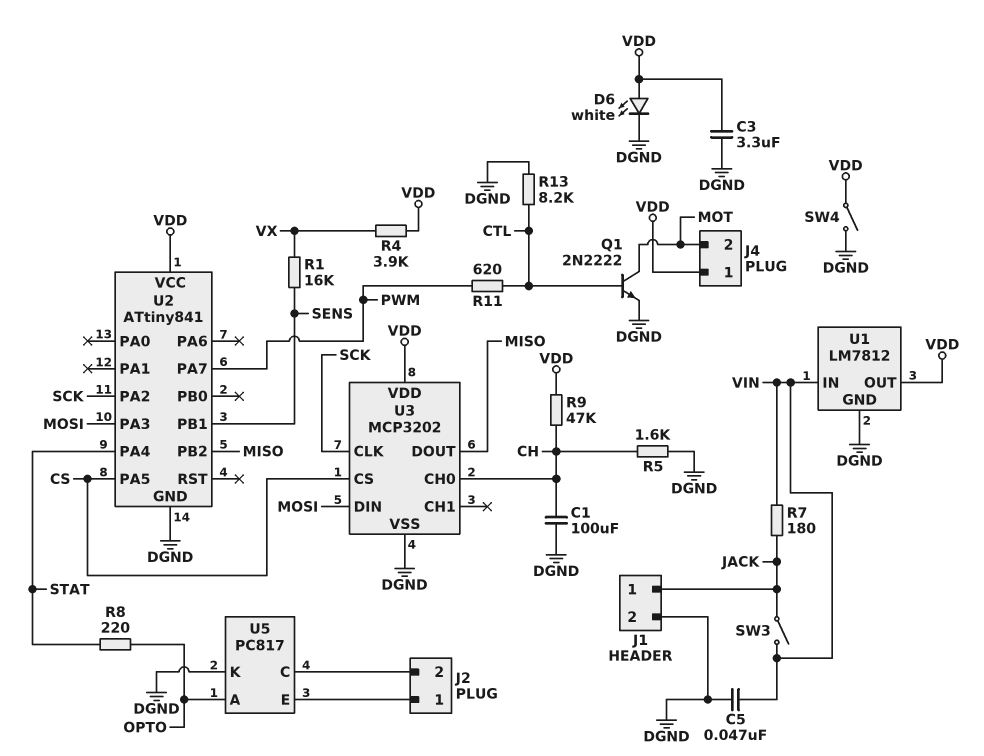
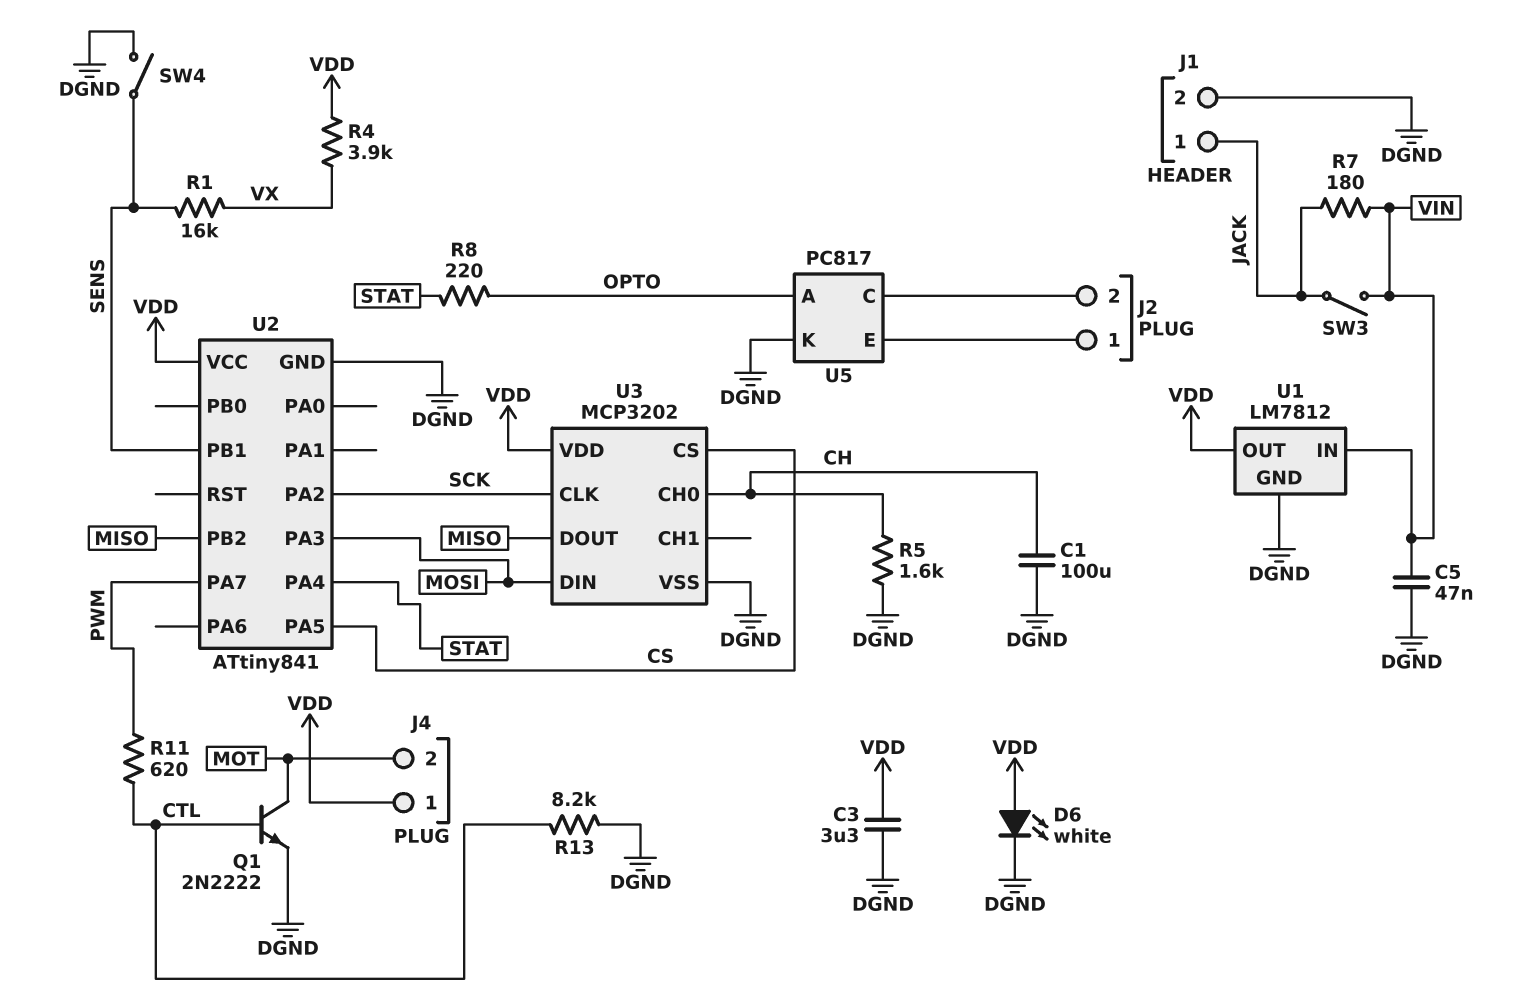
R9: 47k (CH, VDD) -> none
SW4: switch (DGND, VDD) -> switch (DGND, SENS)

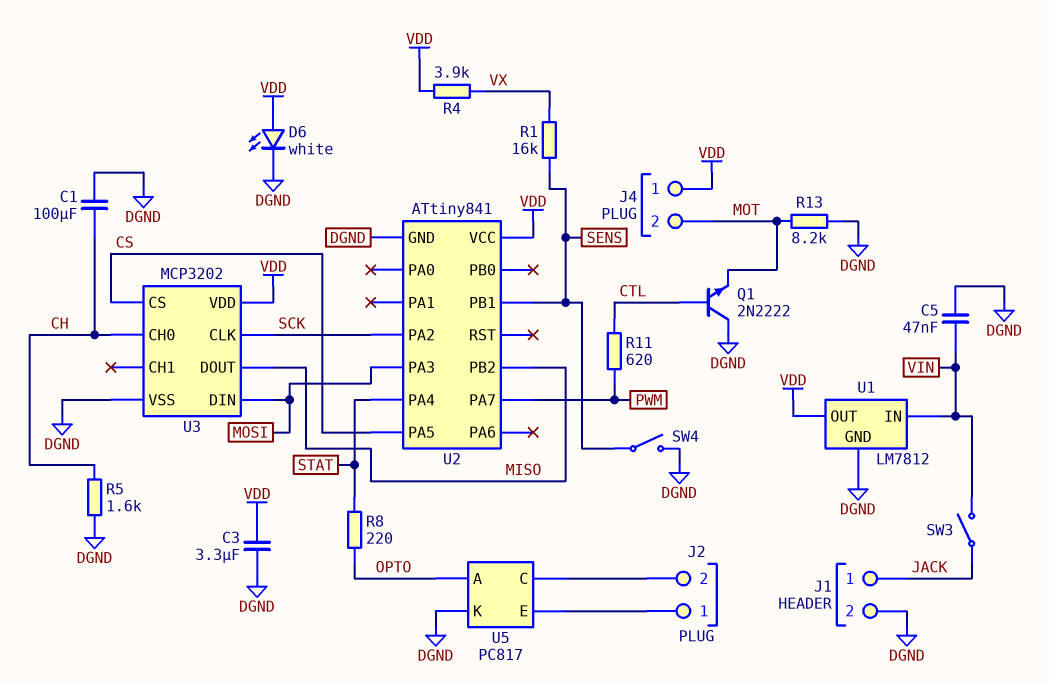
Q1: NPN 2N2222 (B CTL, C MOT, E DGND) -> NPN 2N2222 (B CTL, C DGND, E MOT)
R7: 180 (JACK, VIN) -> none
R13: 8.2k (CTL, DGND) -> 8.2k (DGND, MOT)

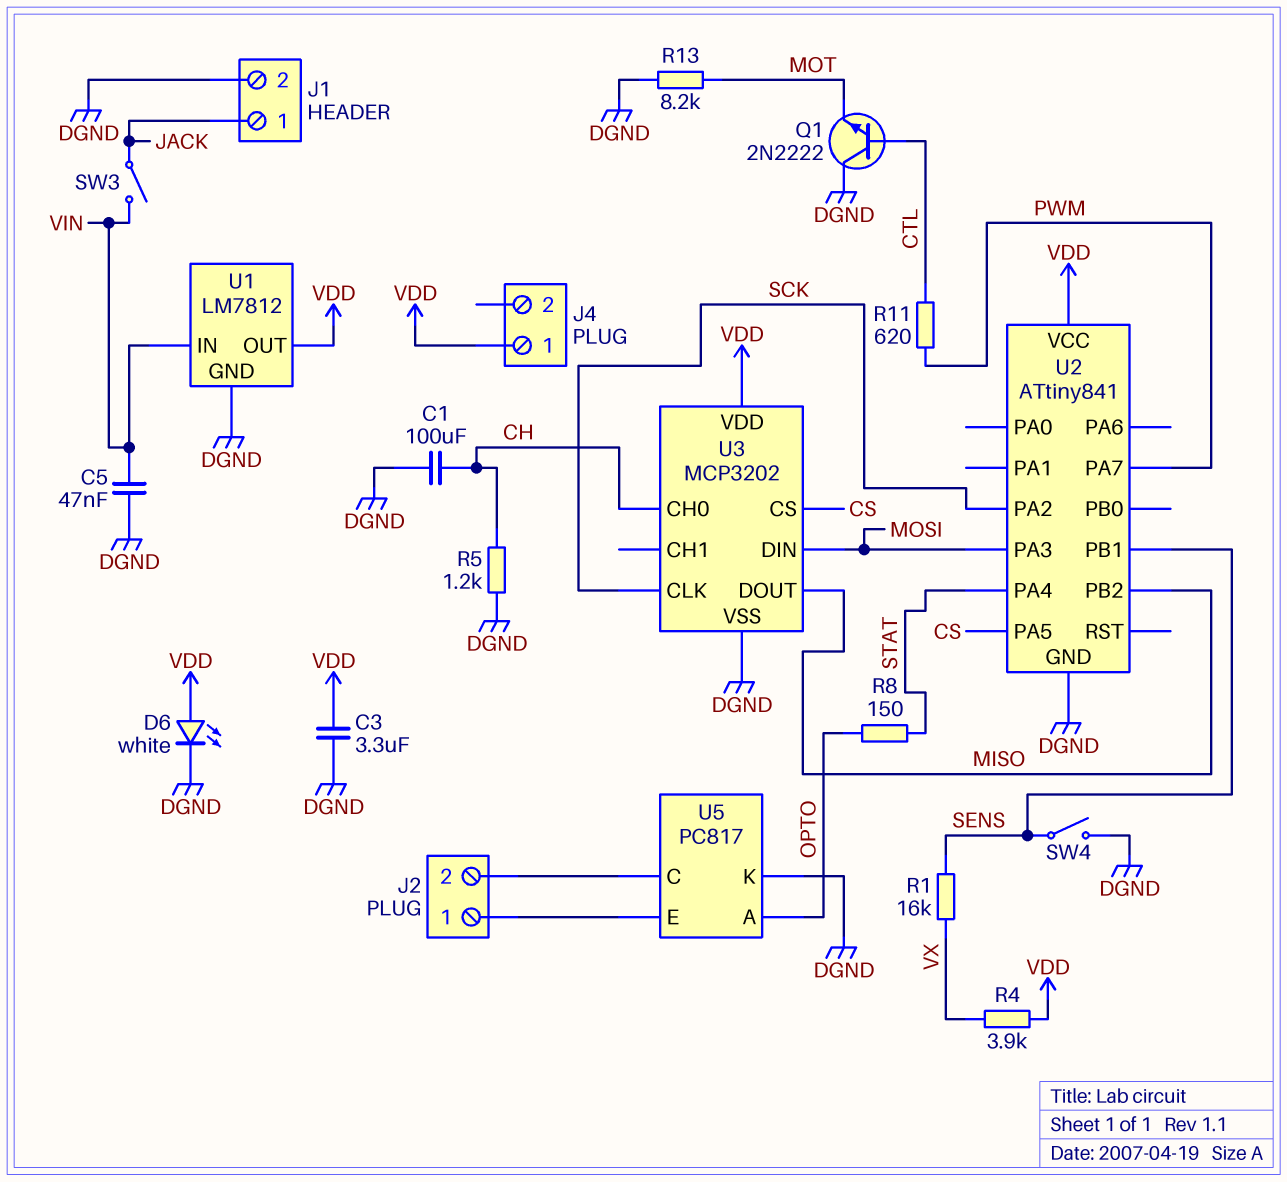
J4 pin 2: MOT -> none
R5: 1.6k (CH, DGND) -> 1.2k (CH, DGND)
R8: 220 (OPTO, STAT) -> 150 (OPTO, STAT)

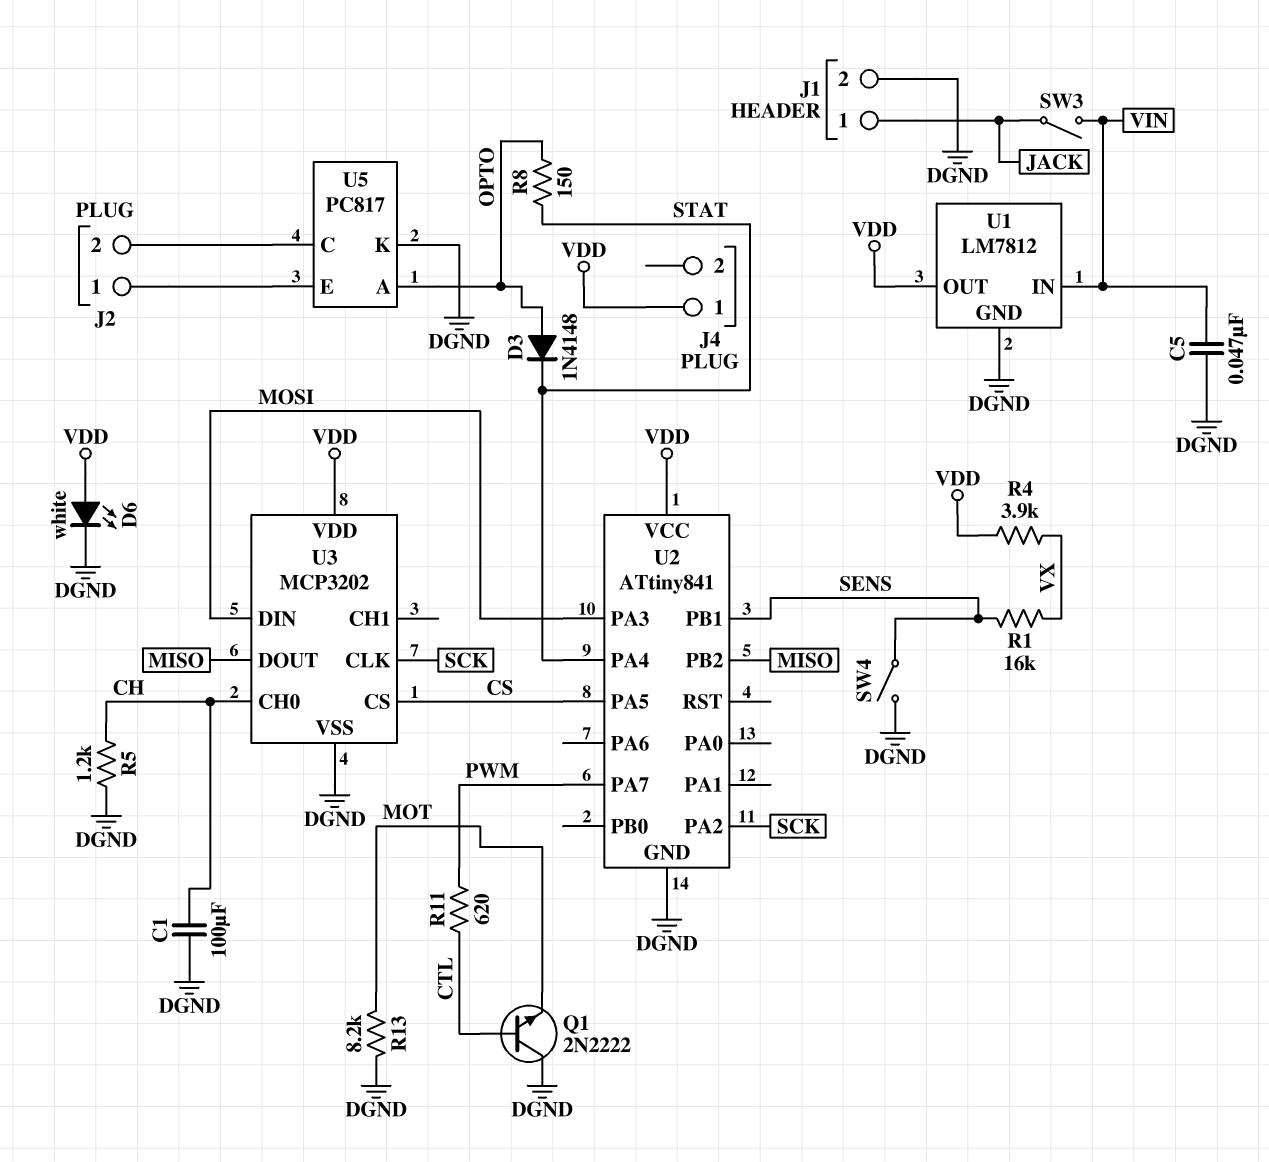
C3: 3.3uF (DGND, VDD) -> none
D3: none -> diode 1N4148 (A OPTO, K STAT)

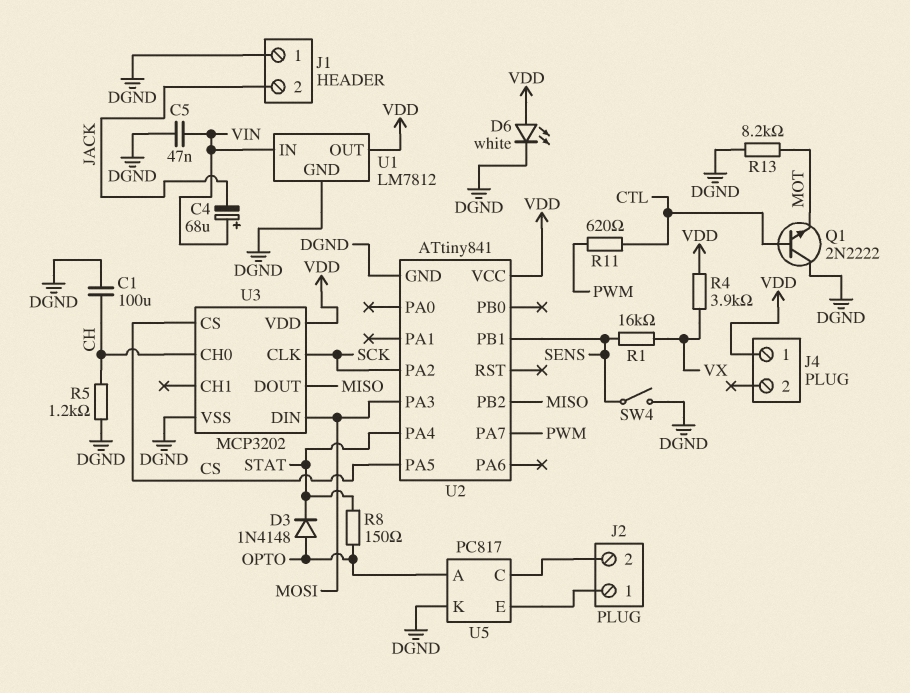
C4: none -> 68uF (plus VIN, minus JACK)
J1 pin 1: JACK -> DGND
J1 pin 2: DGND -> JACK
SW3: switch (JACK, VIN) -> none

